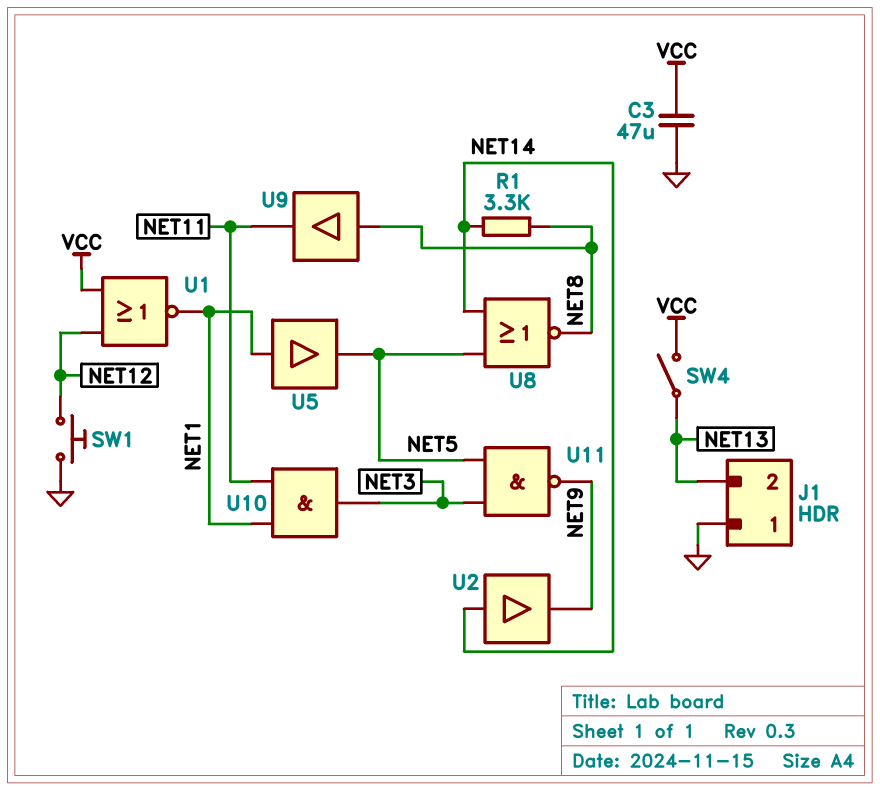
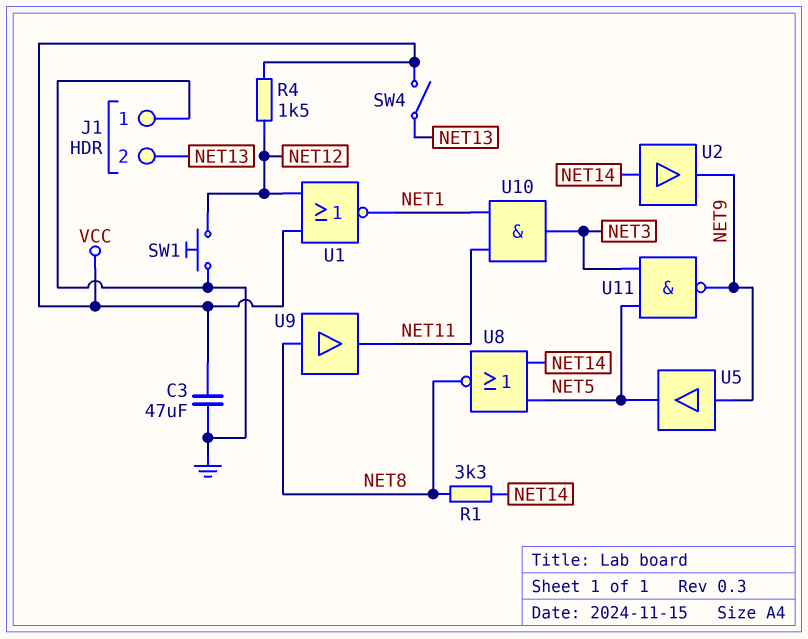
R4: none -> 1.5k (NET12, VCC)
U5: buffer (in NET1, out NET5) -> buffer (in NET9, out NET5)

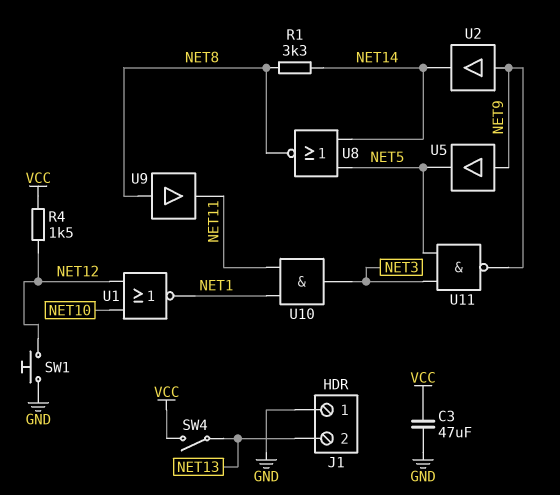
U1: NOR (in NET12, in VCC, out NET1) -> NOR (in NET10, in NET12, out NET1)
U2: buffer (in NET14, out NET9) -> buffer (in NET9, out NET14)

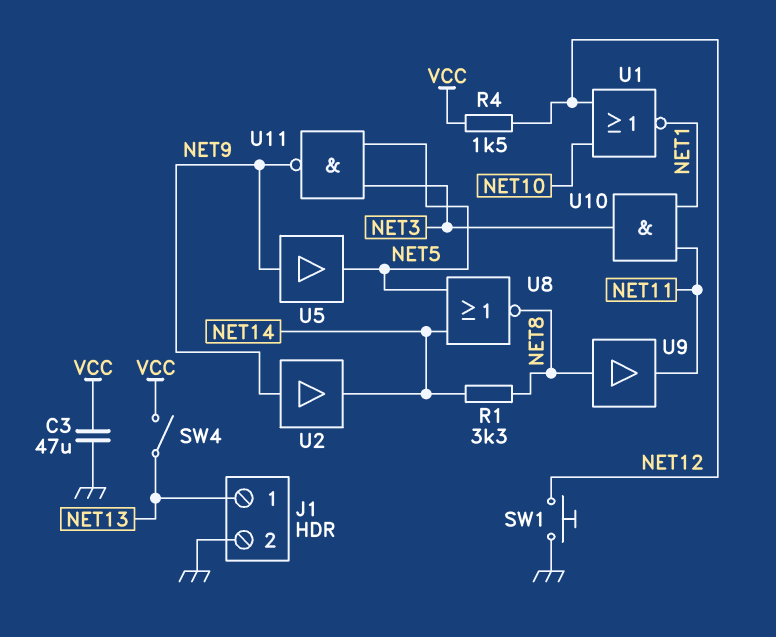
J1 pin 1: GND -> NET13
J1 pin 2: NET13 -> GND

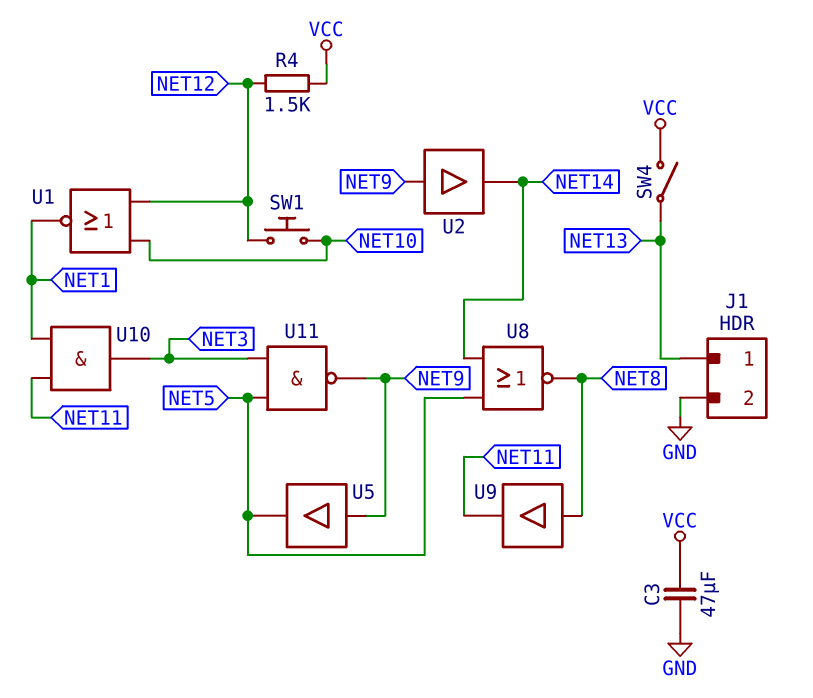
R1: 3.3k (NET8, NET14) -> none
SW1: button (GND, NET12) -> button (NET10, NET12)

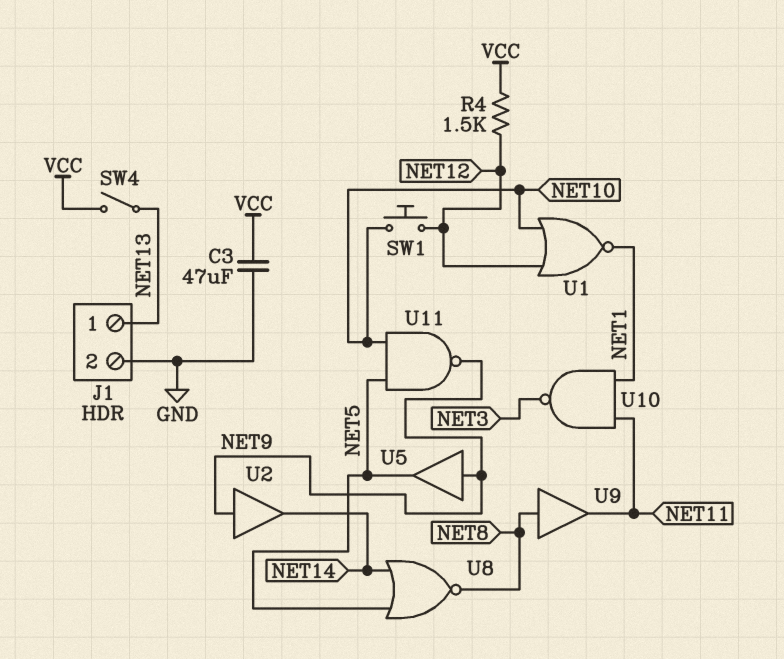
U10: AND (in NET1, in NET11, out NET3) -> NAND (in NET1, in NET11, out NET3)
U11: NAND (in NET3, in NET5, out NET9) -> NAND (in NET5, in NET10, out NET9)

